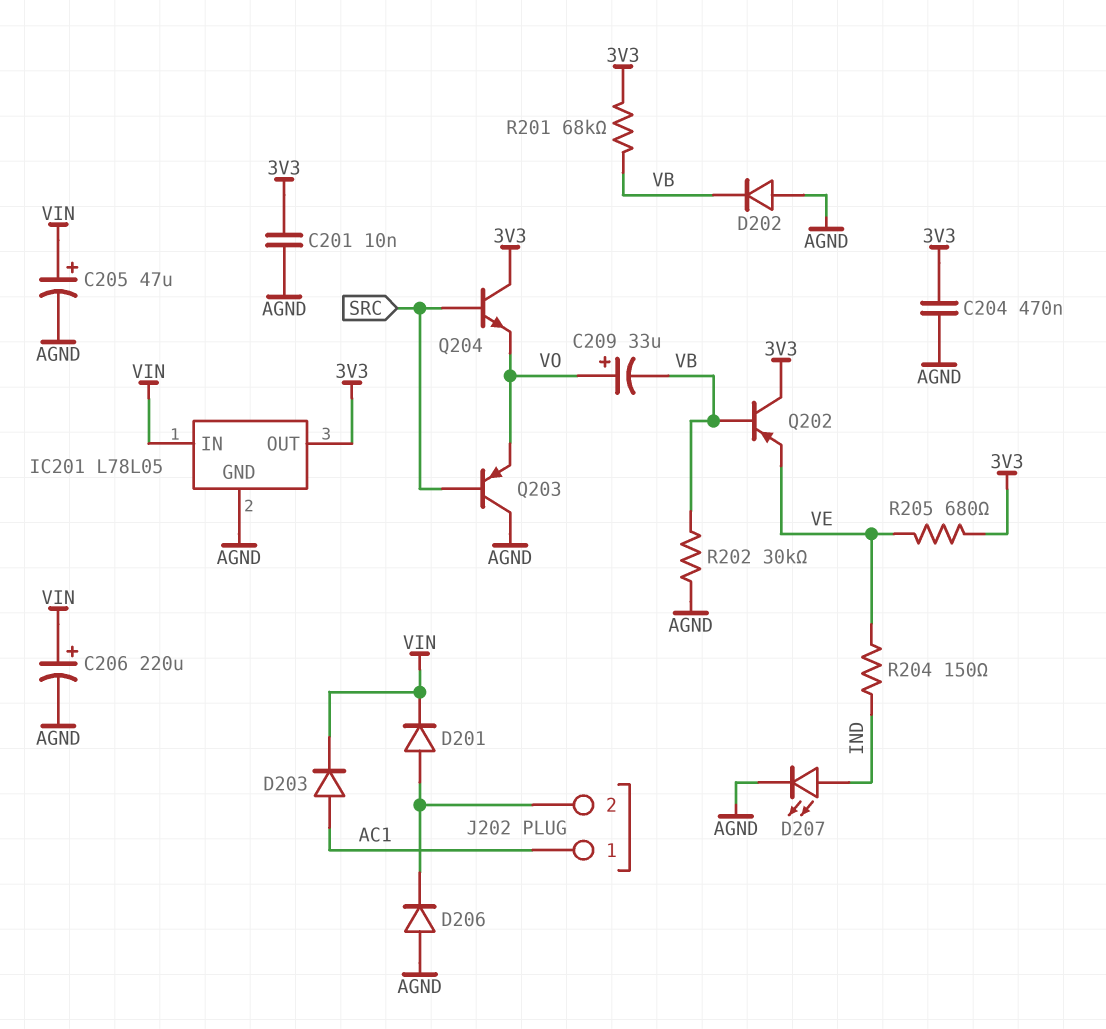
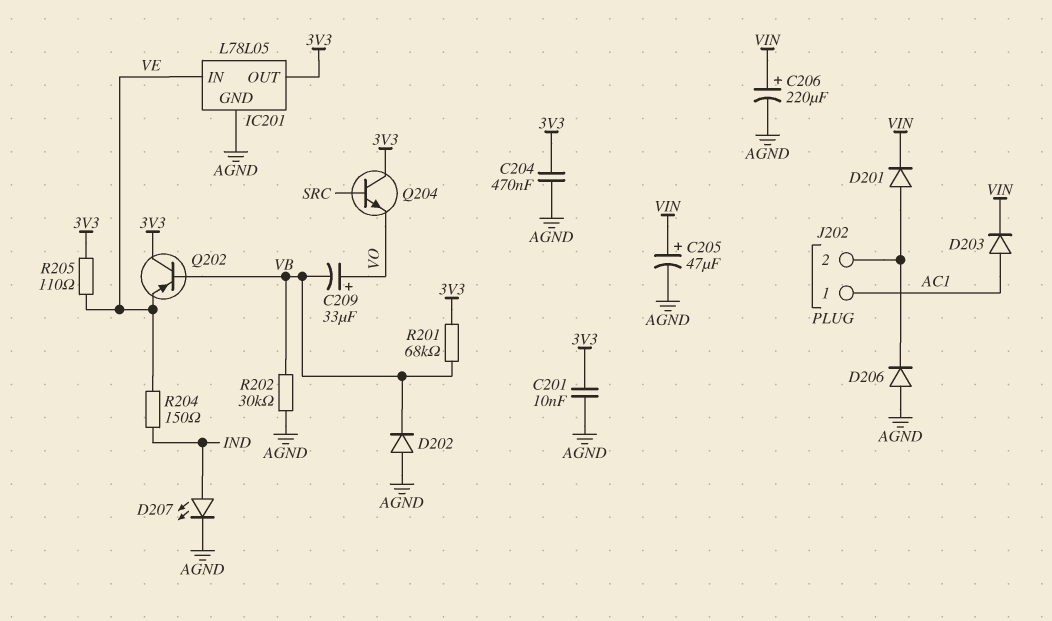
IC201 pin IN: VIN -> VE
Q203: PNP (B SRC, C AGND, E VO) -> none
R205: 680 (3V3, VE) -> 110 (3V3, VE)

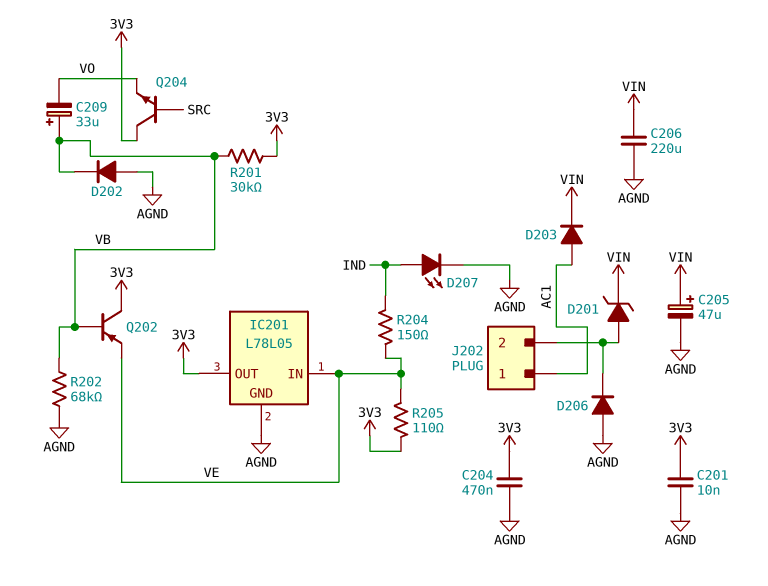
C206: 220uF (plus VIN, minus AGND) -> 220uF (AGND, VIN)
C209: 33uF (plus VO, minus VB) -> 33uF (plus VB, minus VO)
D201: diode (A J202/2, K VIN) -> zener (A J202/2, K VIN)
R201: 68k (3V3, VB) -> 30k (3V3, VB)
R202: 30k (AGND, VB) -> 68k (AGND, VB)

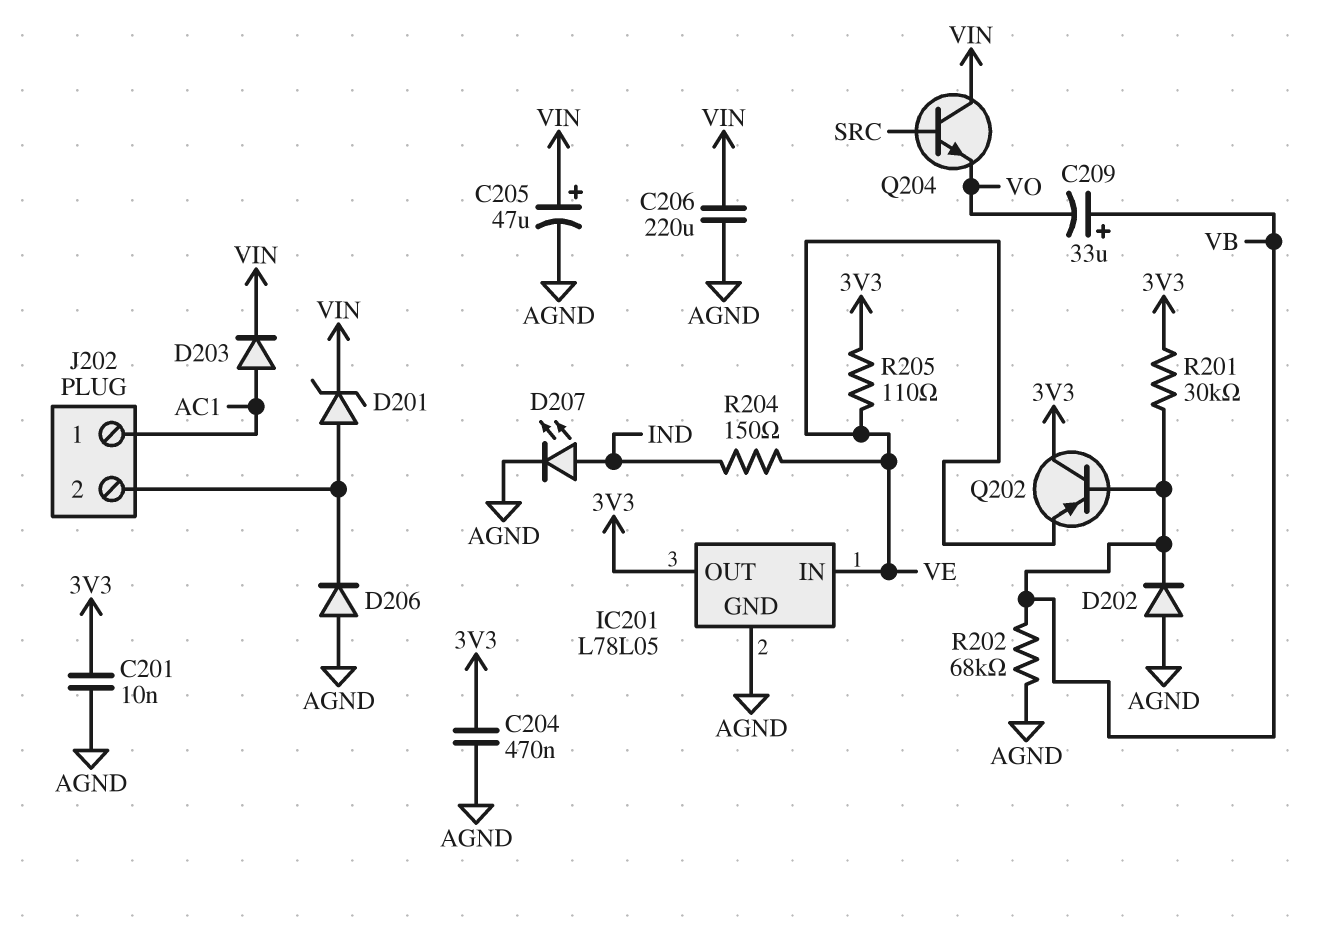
Q204: NPN (B SRC, C 3V3, E VO) -> NPN (B SRC, C VIN, E VO)

